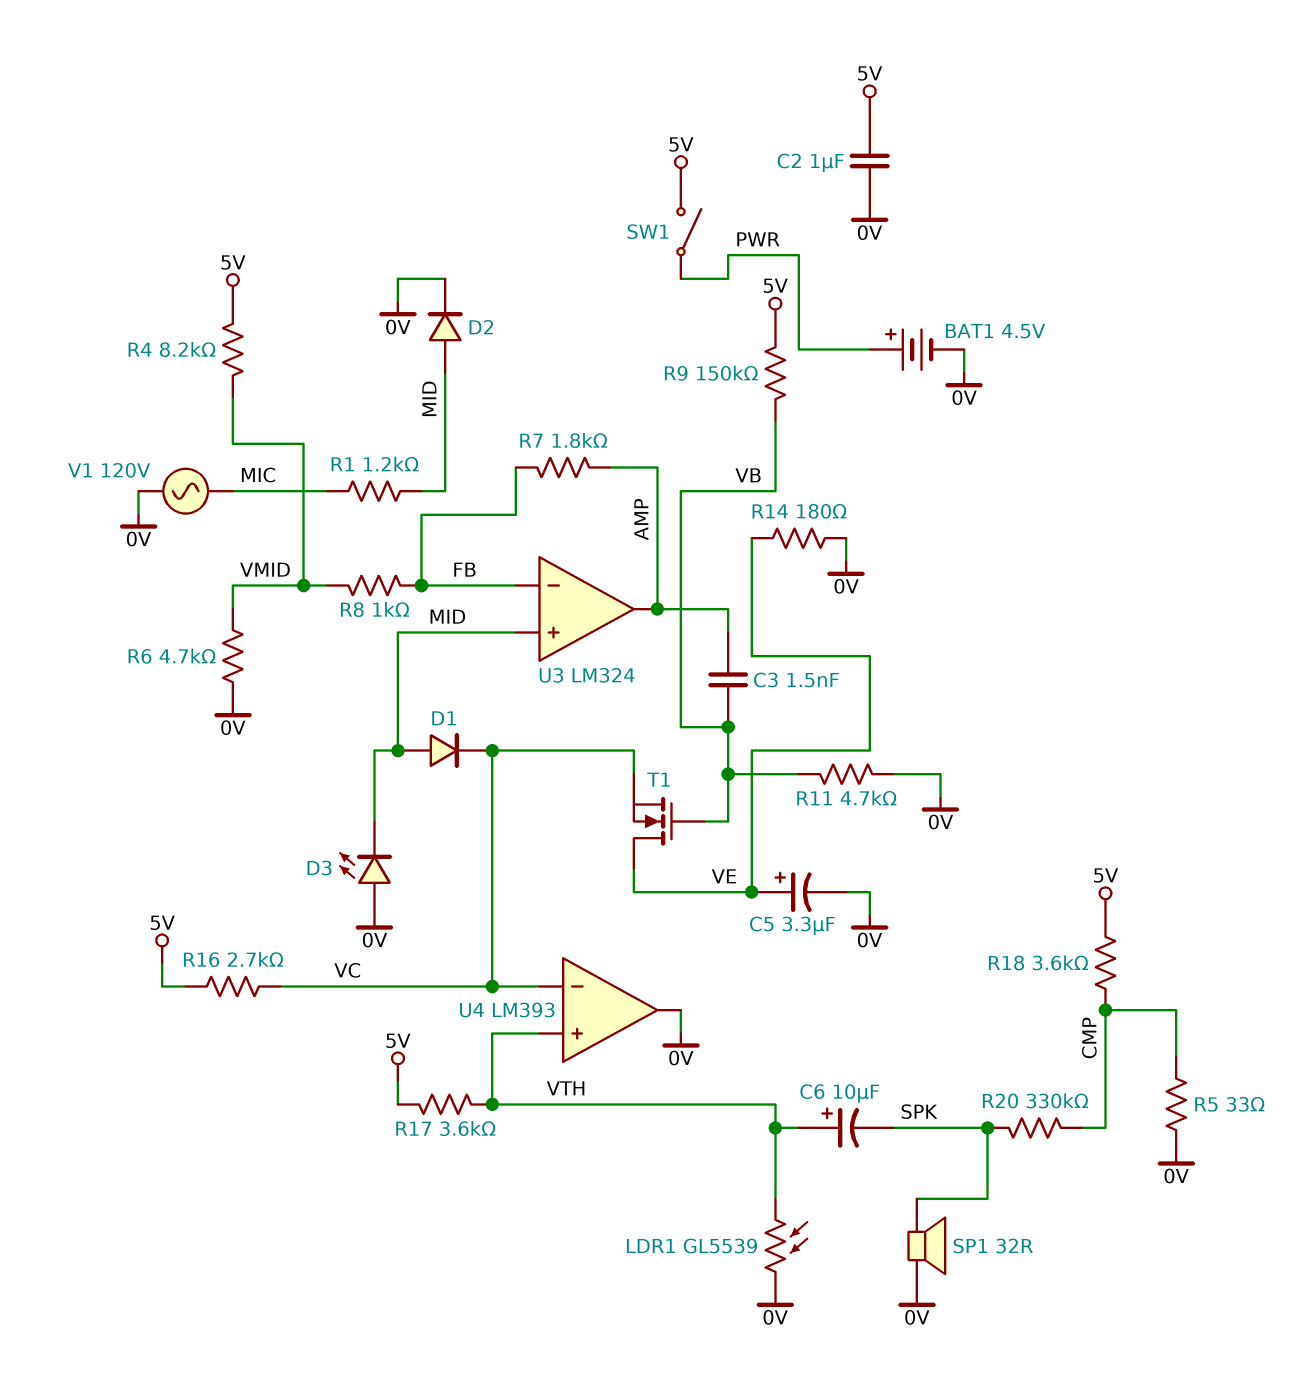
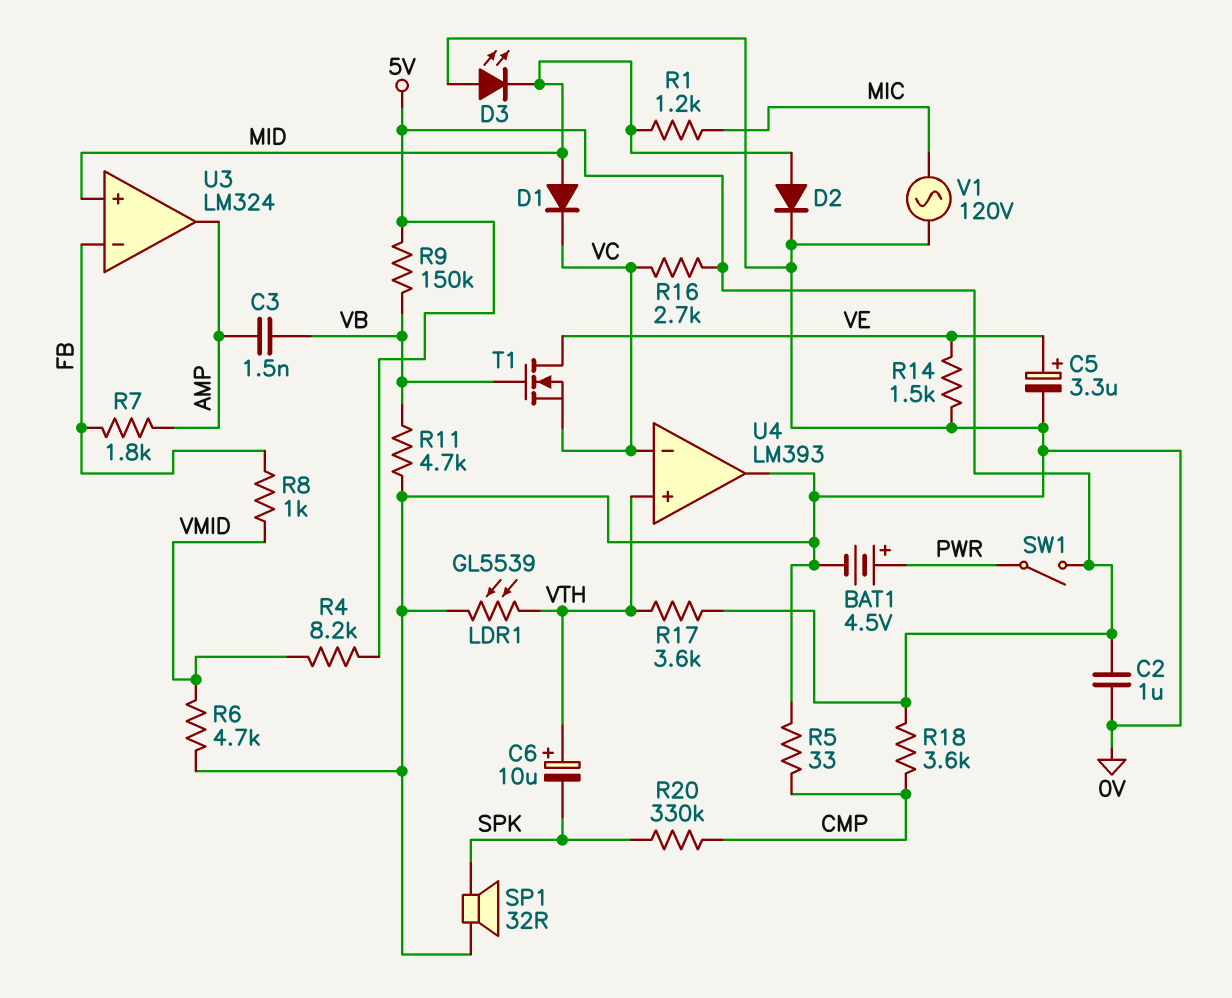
R14: 180 (0V, VE) -> 1.5k (0V, VE)

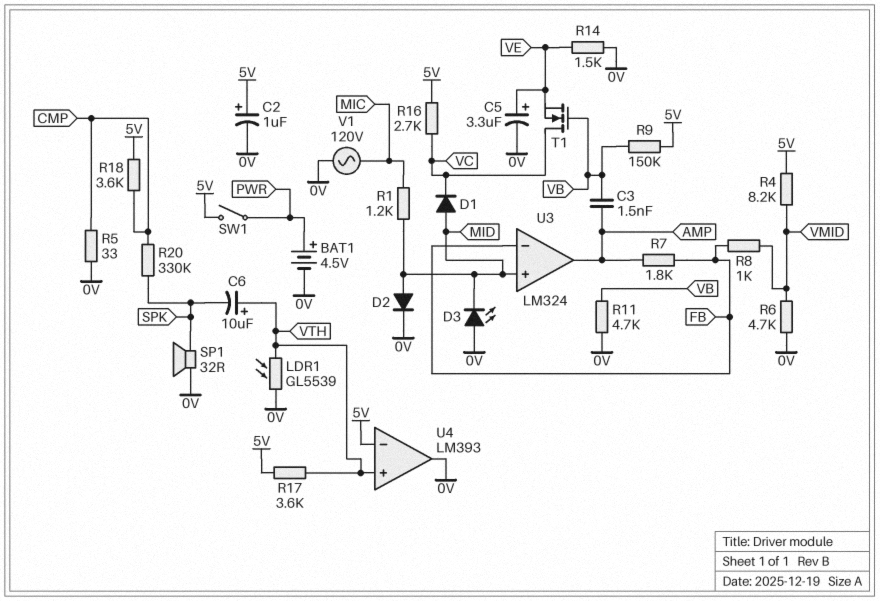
C2: 1uF (0V, 5V) -> 1uF (plus 5V, minus 0V)
T1: NMOS (G VB, D VE, S VC) -> NMOS (G VB, D VC, S VE)
U4 pin in-: VC -> 5V

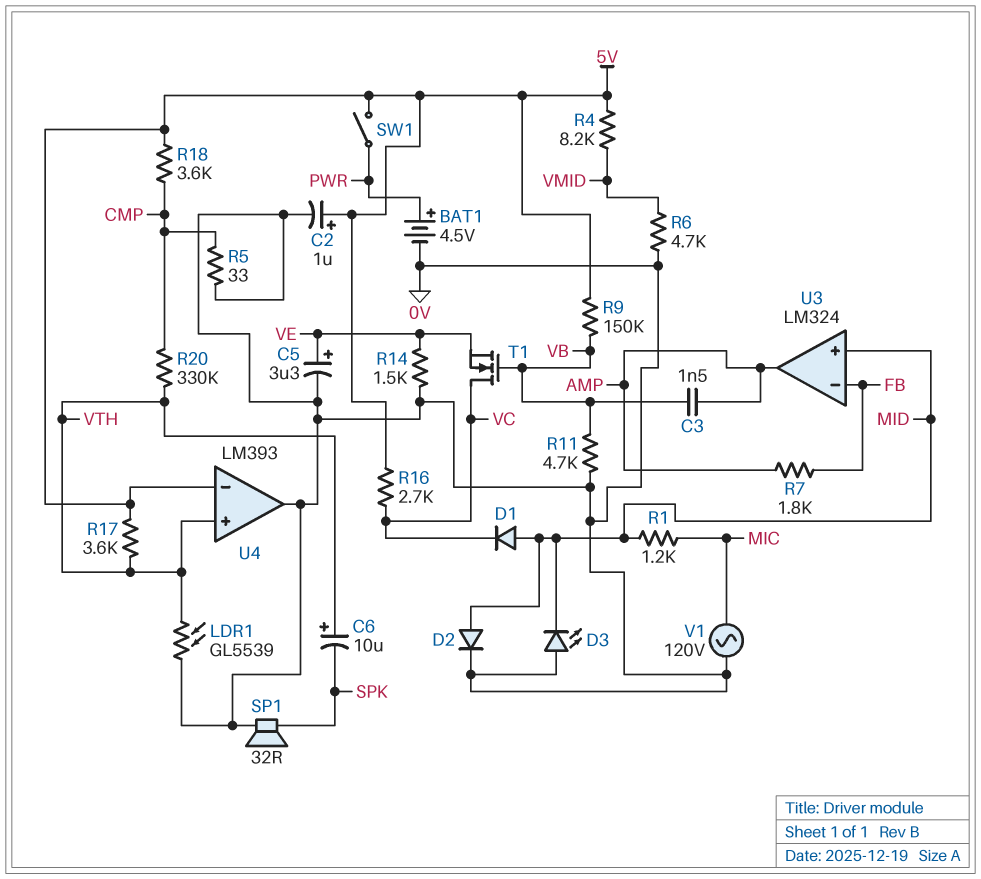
R8: 1k (FB, VMID) -> none
R20: 330k (CMP, SPK) -> 330k (CMP, VTH)

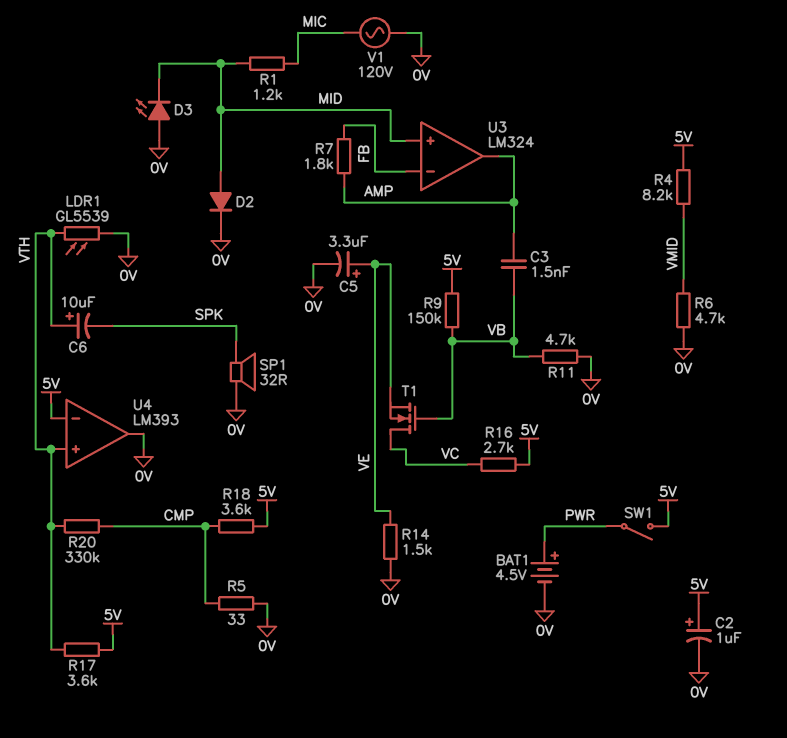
D1: diode (A MID, K VC) -> none

